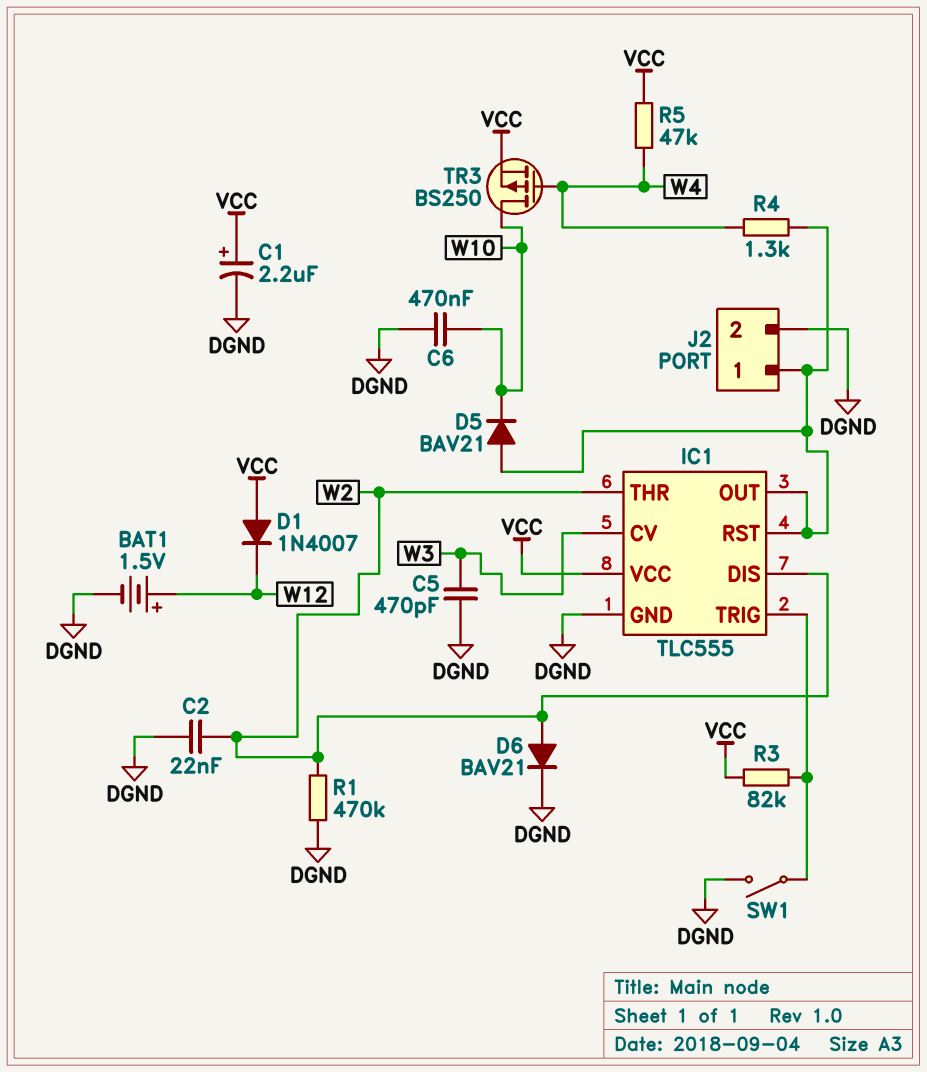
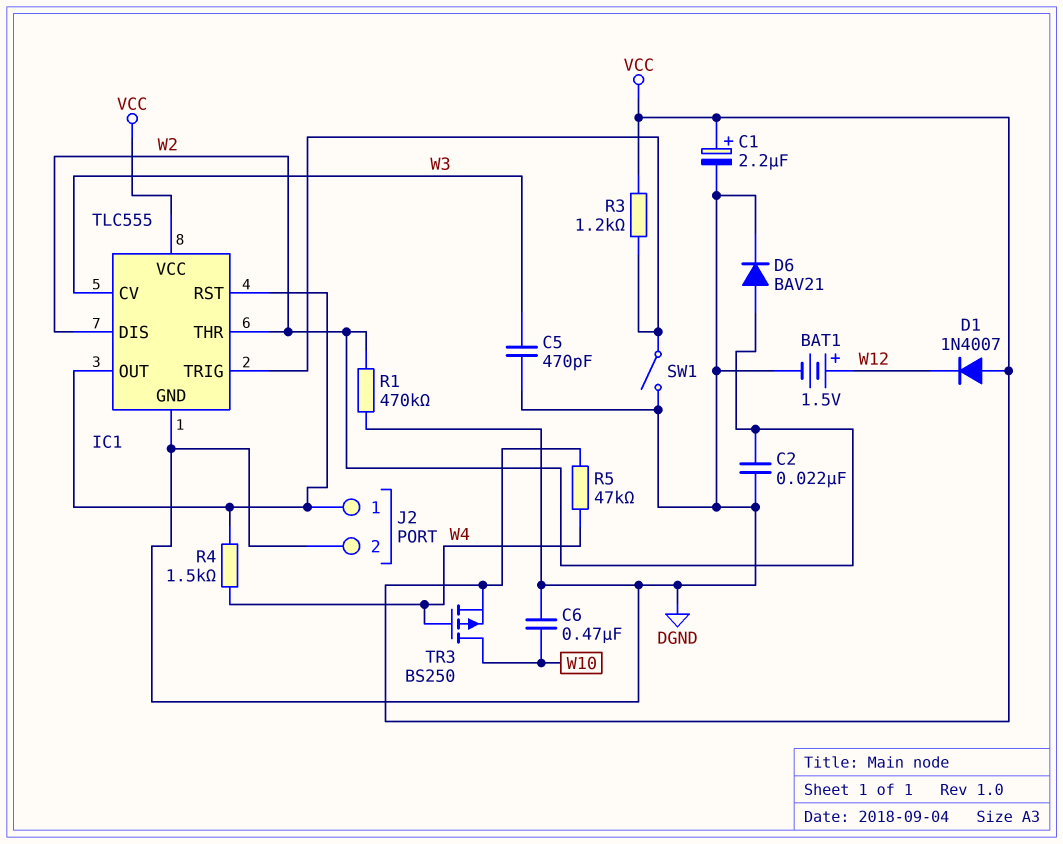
D5: diode BAV21 (A IC1/OUT, K W10) -> none
R3: 82k (IC1/TRIG, VCC) -> 1.2k (IC1/TRIG, VCC)
R4: 1.3k (IC1/OUT, W4) -> 1.5k (IC1/OUT, W4)

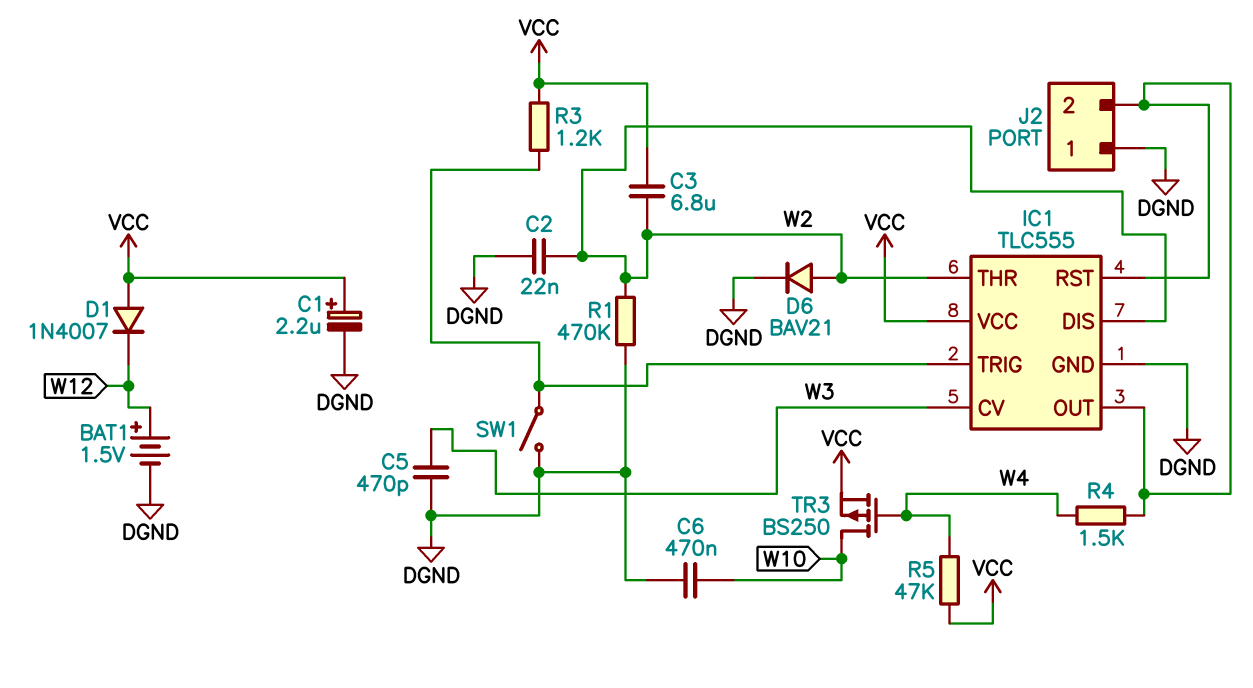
C3: none -> 6.8uF (VCC, W2)
J2 pin 1: IC1/OUT -> DGND
J2 pin 2: DGND -> IC1/OUT

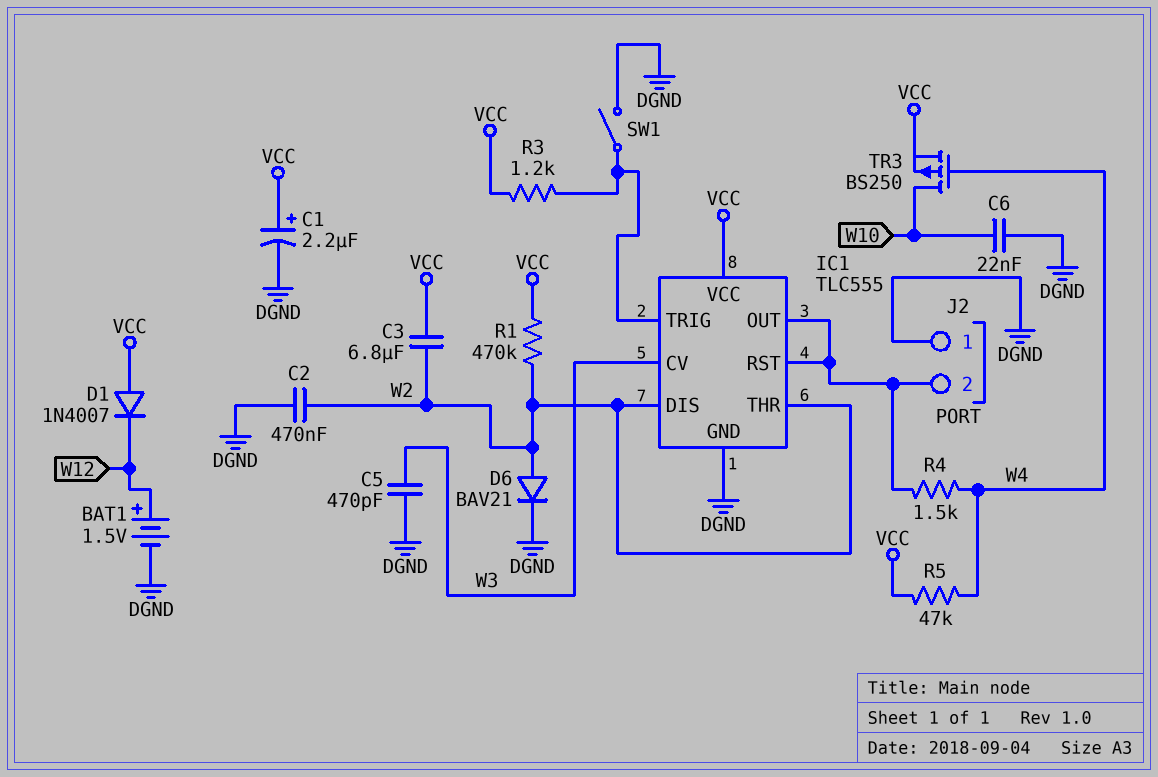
C2: 22nF (DGND, W2) -> 470nF (DGND, W2)
C6: 470nF (DGND, W10) -> 22nF (DGND, W10)
R1: 470k (DGND, W2) -> 470k (VCC, W2)

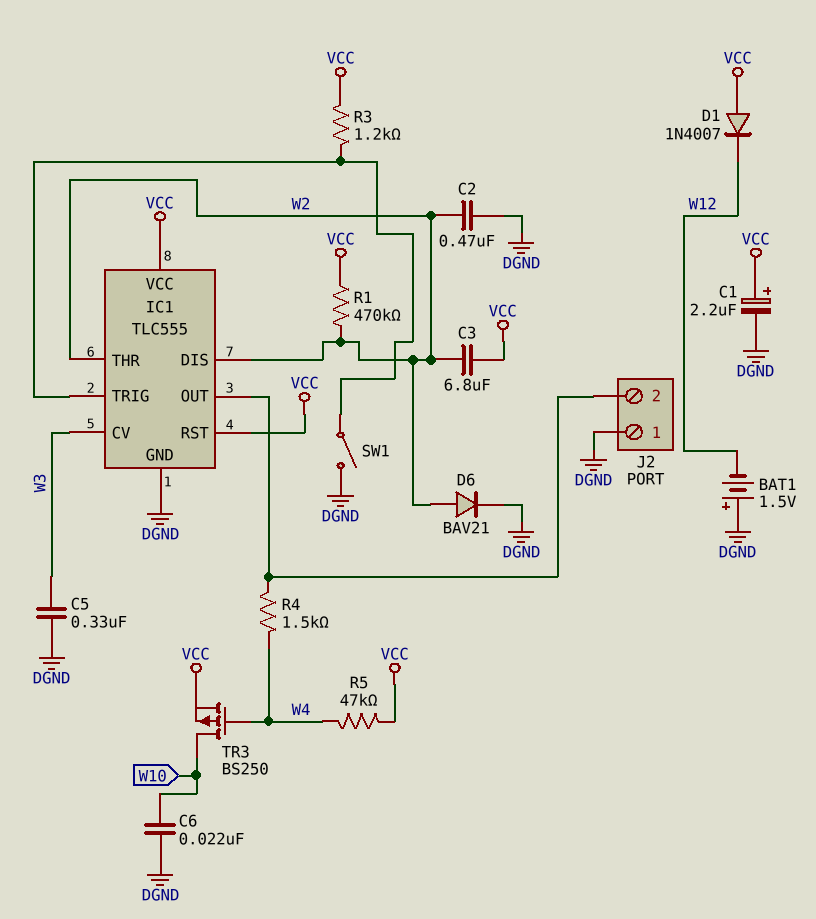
BAT1: 1.5V (plus W12, minus DGND) -> 1.5V (plus DGND, minus W12)
C5: 470pF (DGND, W3) -> 330nF (DGND, W3)
IC1 pin RST: IC1/OUT -> VCC

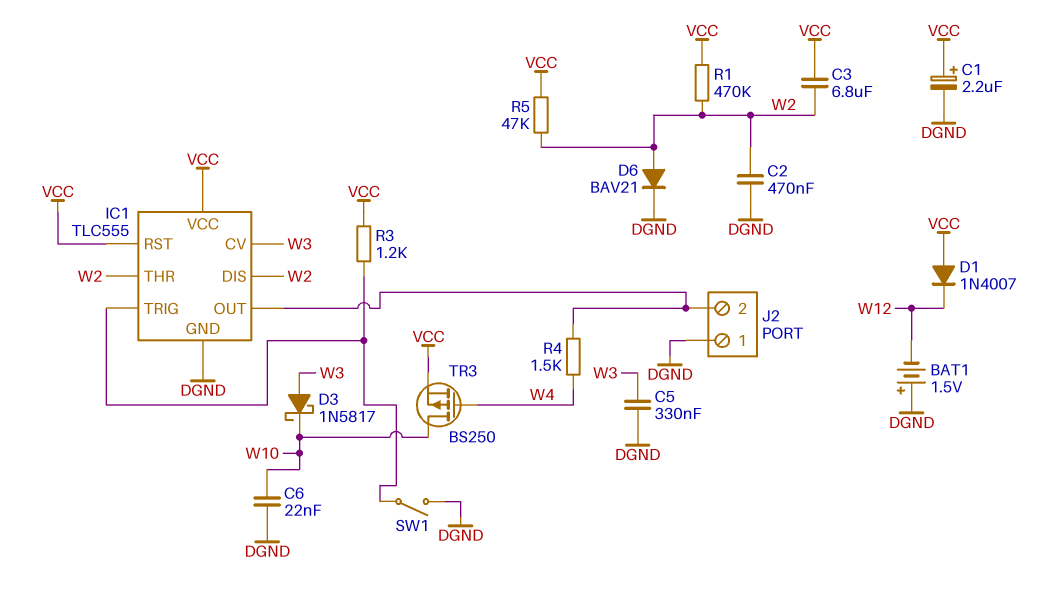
D3: none -> schottky 1N5817 (A W3, K W10)
R5: 47k (VCC, W4) -> 47k (VCC, W2)

